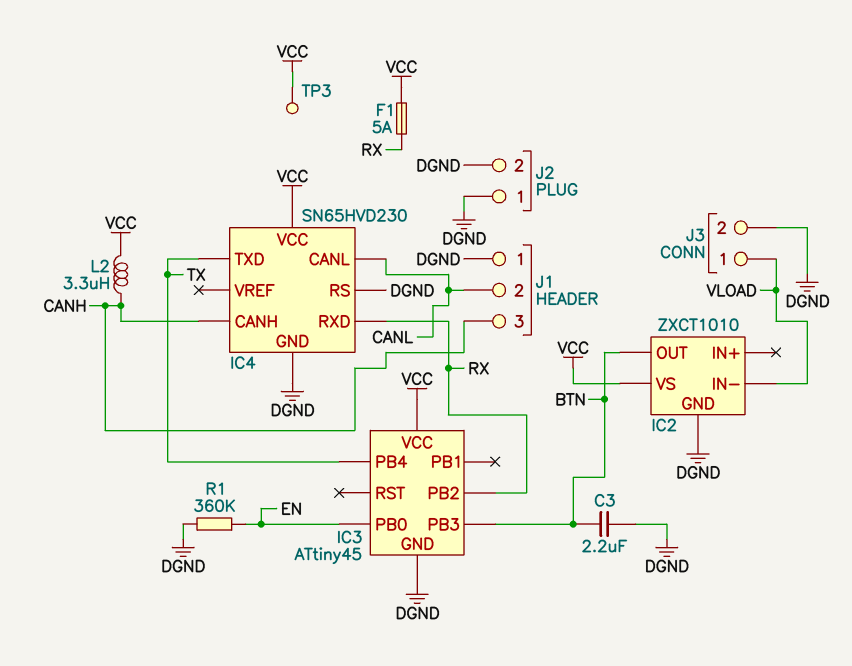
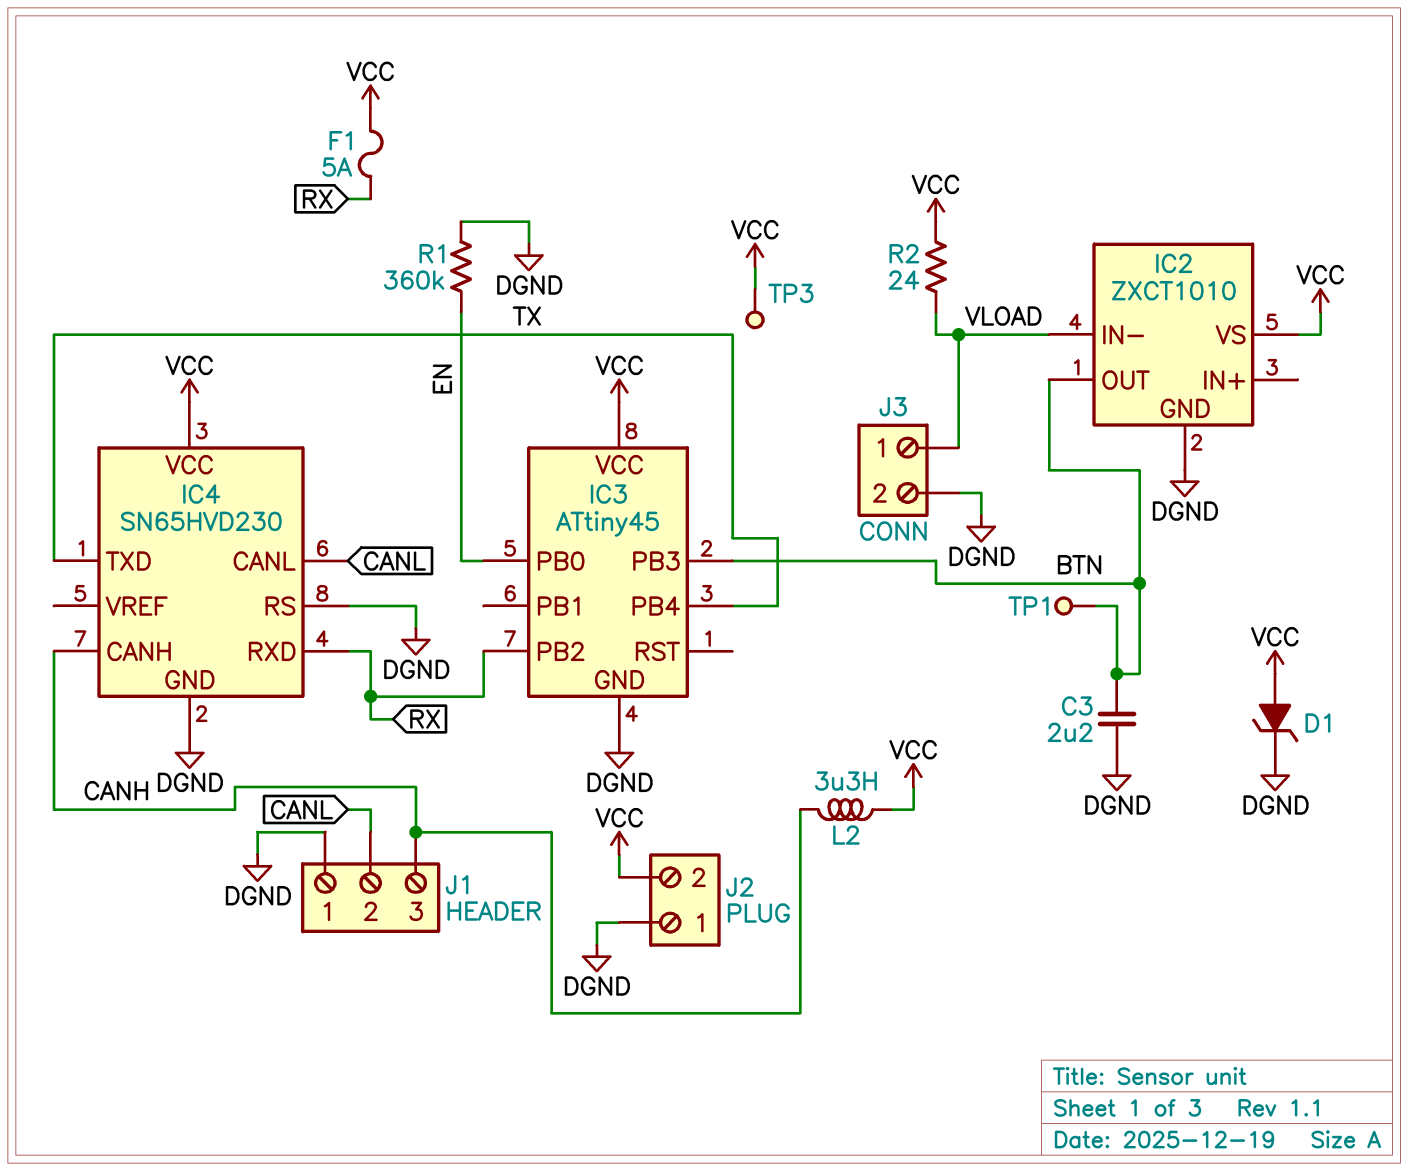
D1: none -> zener (A VCC, K DGND)
J2 pin 2: DGND -> VCC
R2: none -> 24 (VCC, VLOAD)
TP1: none -> test point (BTN)

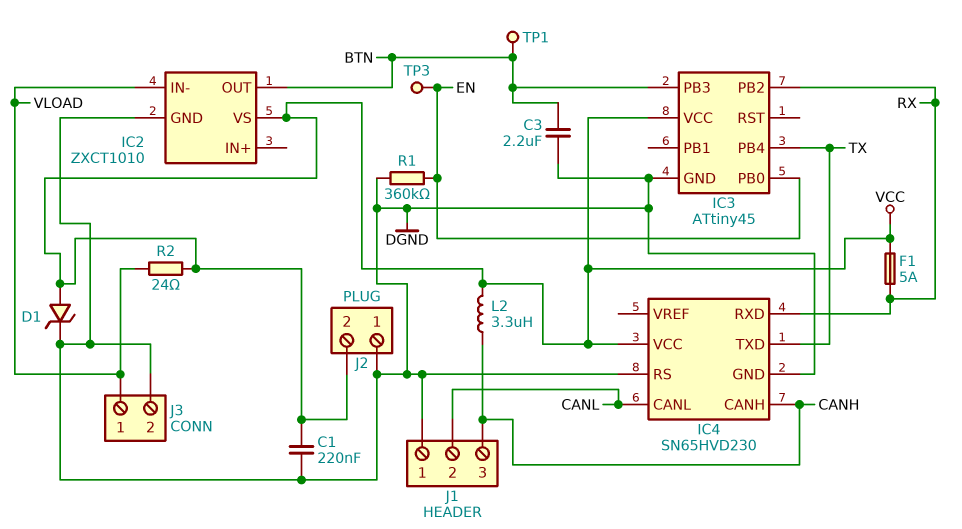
C1: none -> 220nF (DGND, VCC)
TP3: test point (VCC) -> test point (EN)

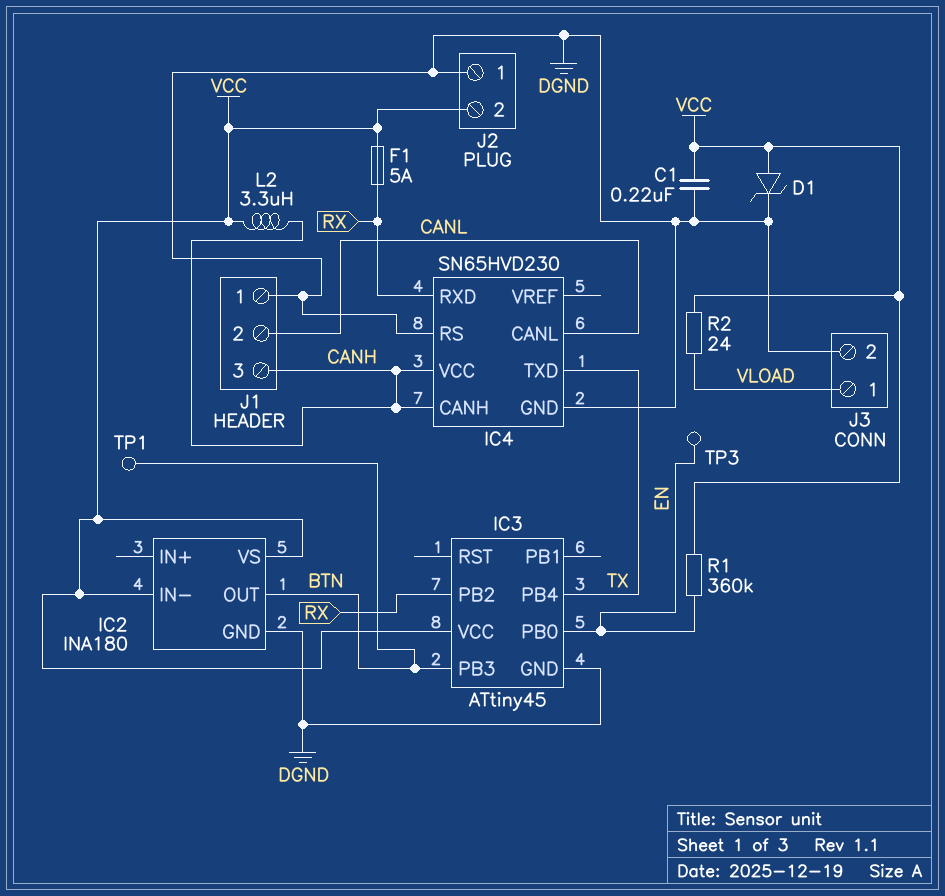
C3: 2.2uF (BTN, DGND) -> none
IC2: ZXCT1010 -> INA180
IC2 pin IN-: VLOAD -> VCC
IC4 pin VCC: VCC -> CANH
R1: 360k (DGND, EN) -> 360k (EN, VCC)

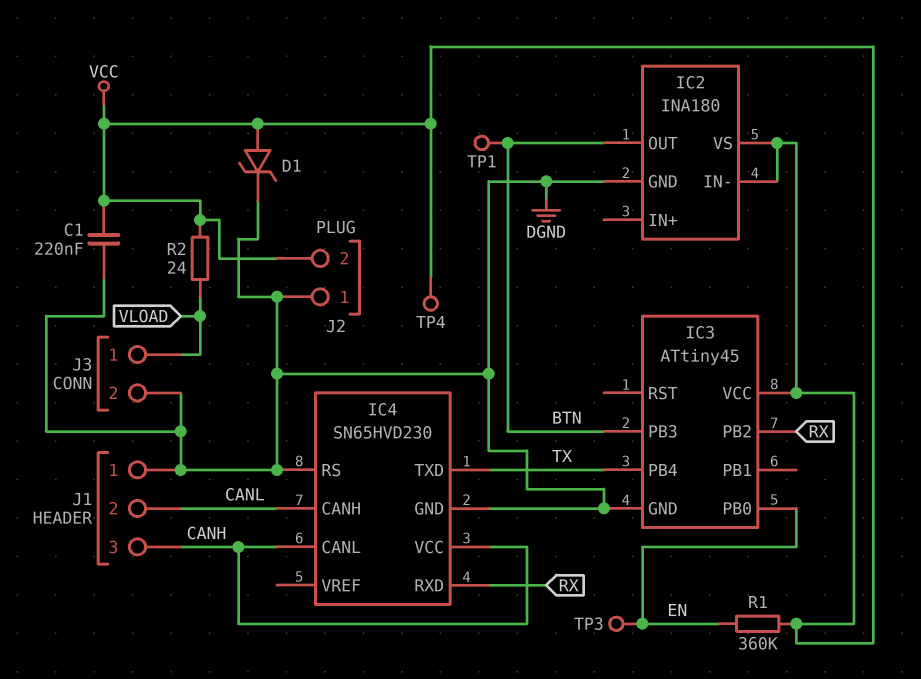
F1: 5A (RX, VCC) -> none
IC4 pin CANH: CANH -> CANL
IC4 pin CANL: CANL -> CANH
L2: 3.3uH (CANH, VCC) -> none
TP4: none -> test point (VCC)

